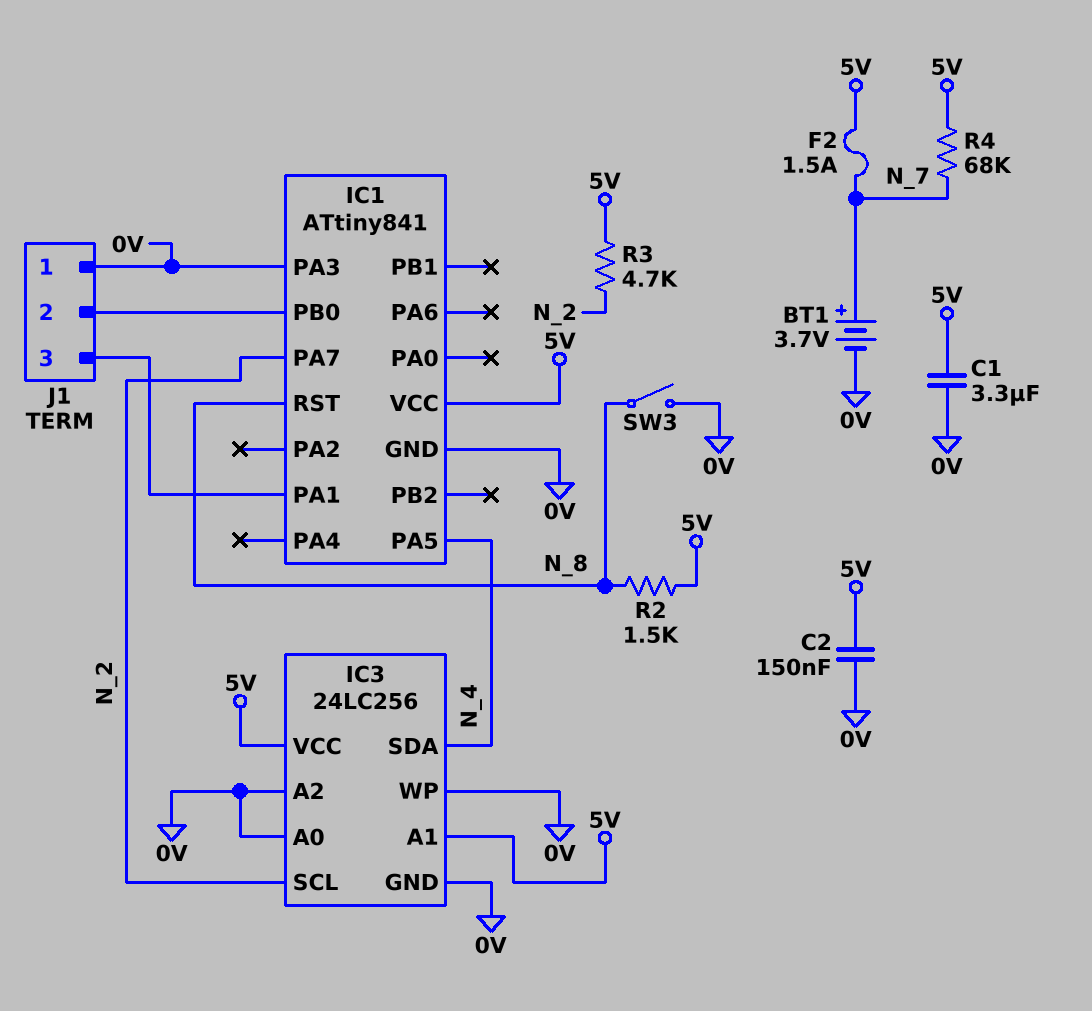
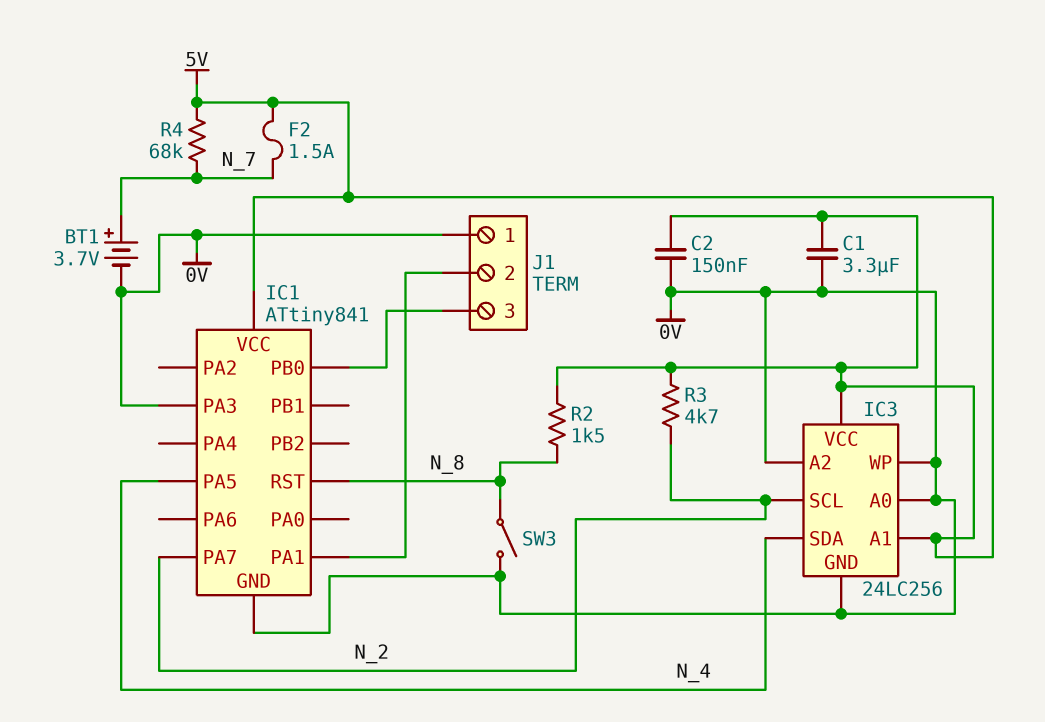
J1 pin 2: IC1/PB0 -> IC1/PA1
J1 pin 3: IC1/PA1 -> IC1/PB0

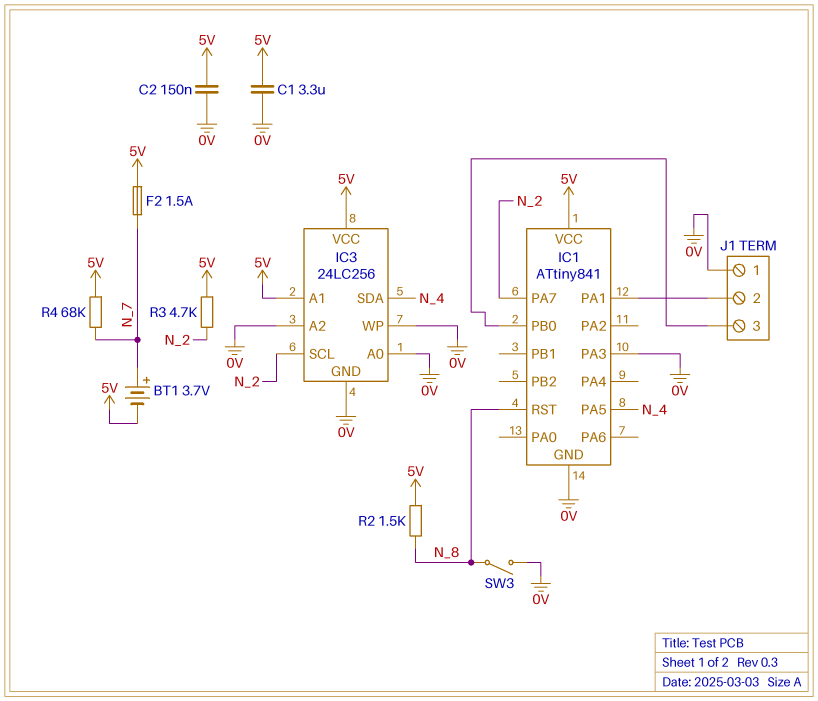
BT1: 3.7V (plus N_7, minus 0V) -> 3.7V (plus N_7, minus 5V)

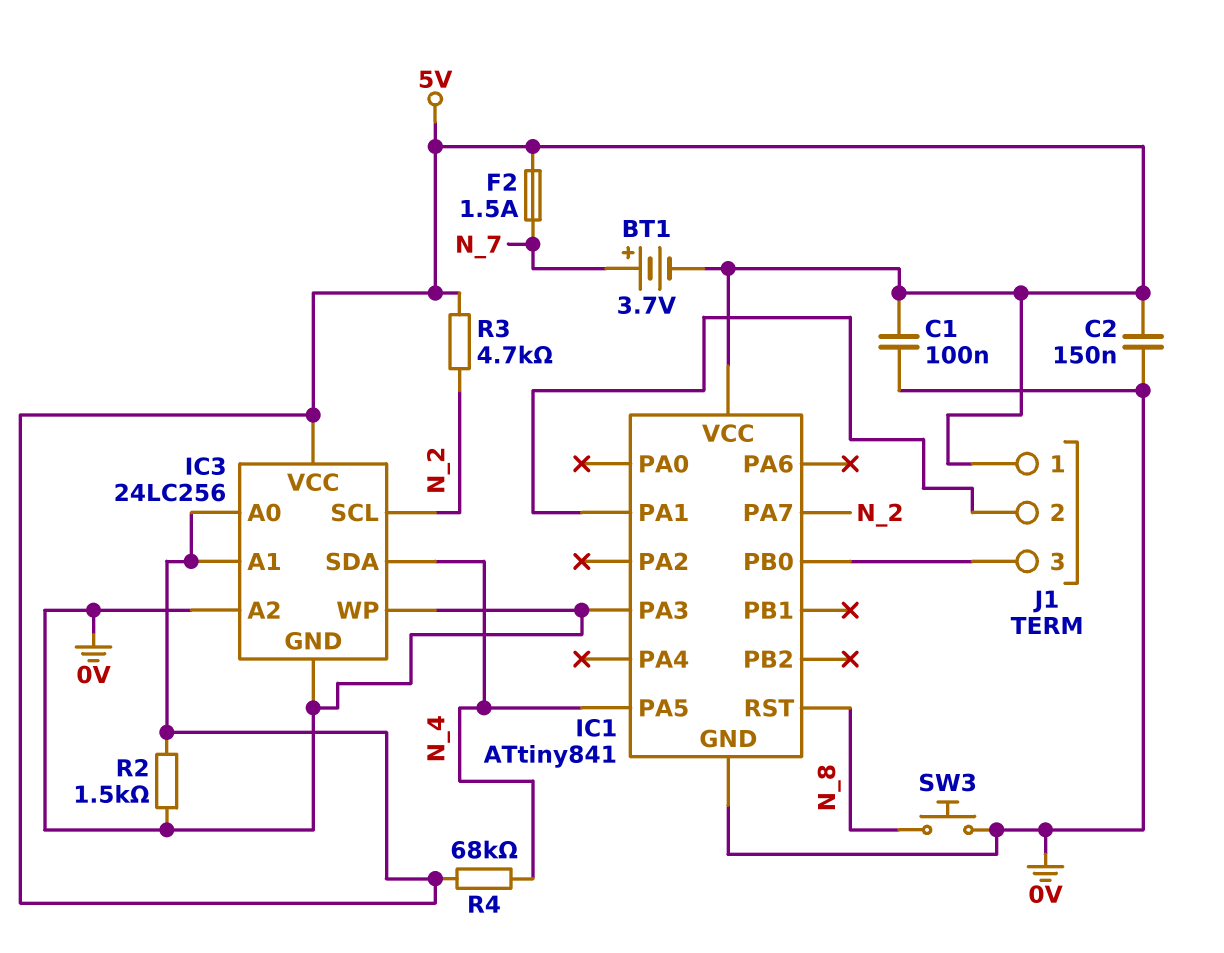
C1: 3.3uF (0V, 5V) -> 100nF (0V, 5V)
IC3 pin A0: 0V -> 5V
J1 pin 1: 0V -> 5V
R2: 1.5k (5V, N_8) -> 1.5k (0V, 5V)
R4: 68k (5V, N_7) -> 68k (5V, N_4)
SW3: switch (0V, N_8) -> button (0V, N_8)

